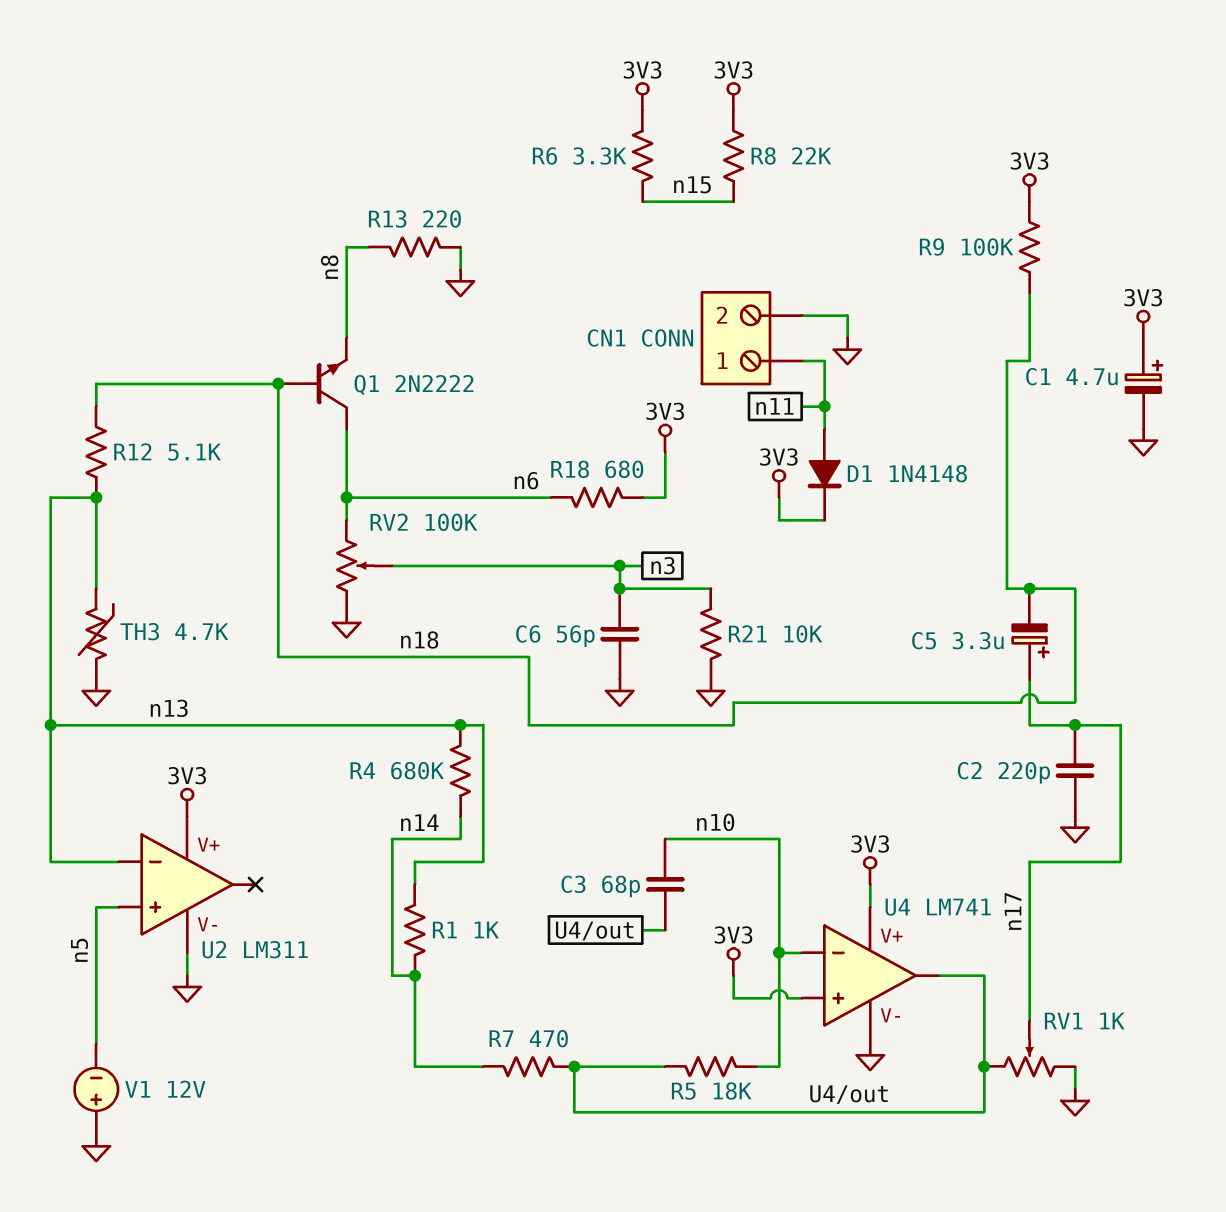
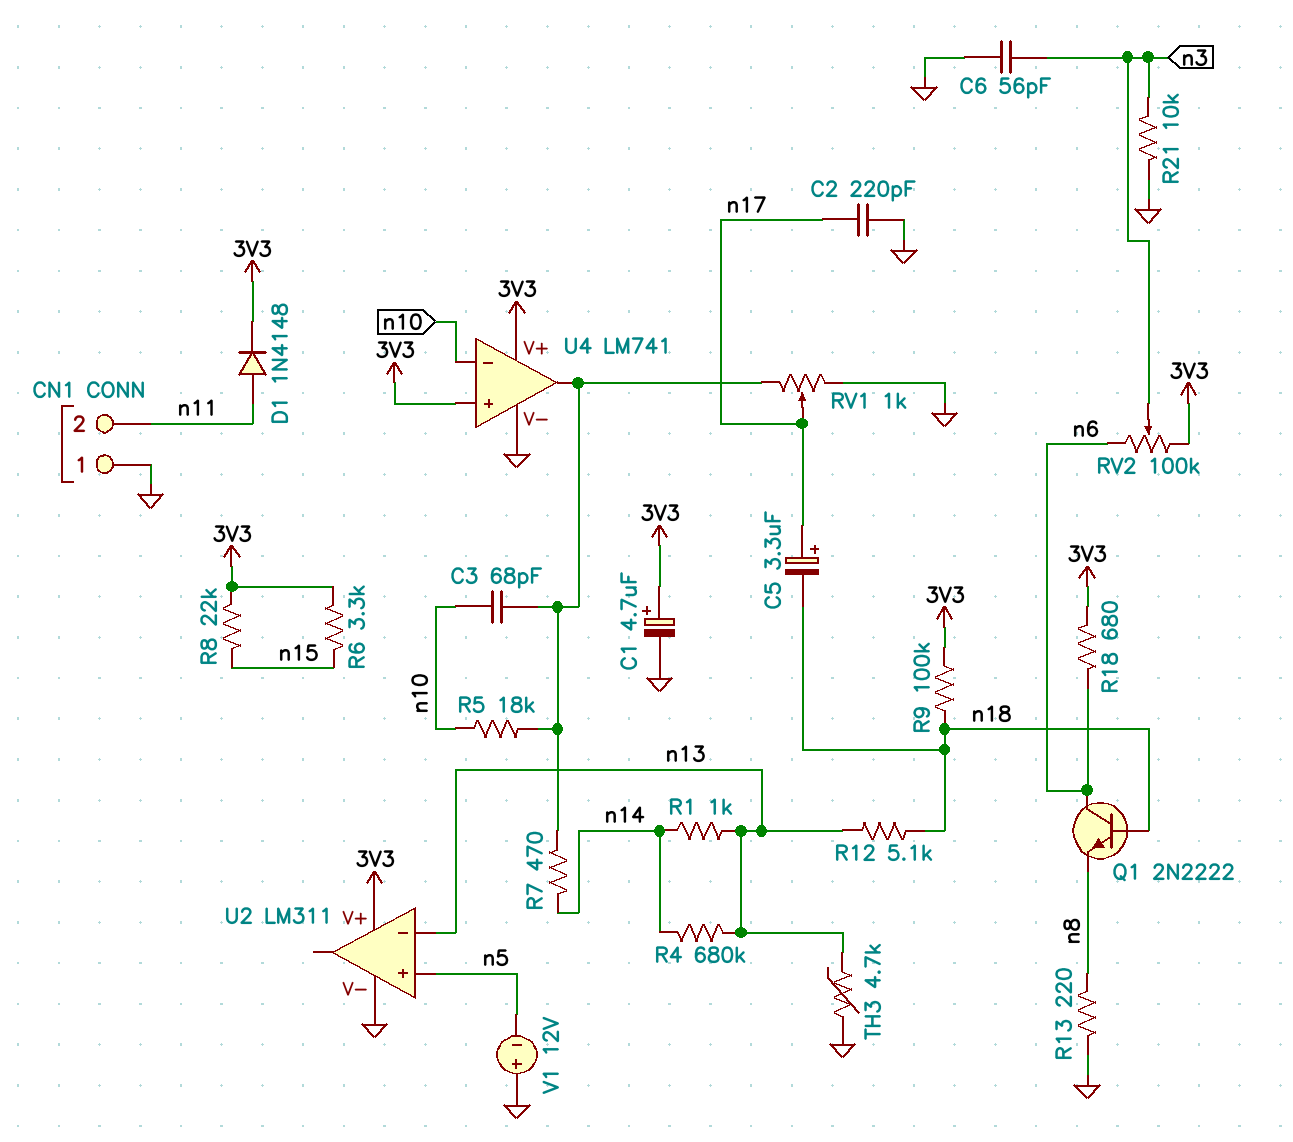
CN1 pin 1: n11 -> GND
CN1 pin 2: GND -> n11
RV2: 100k (GND, n6, wiper n3) -> 100k (3V3, n6, wiper n3)

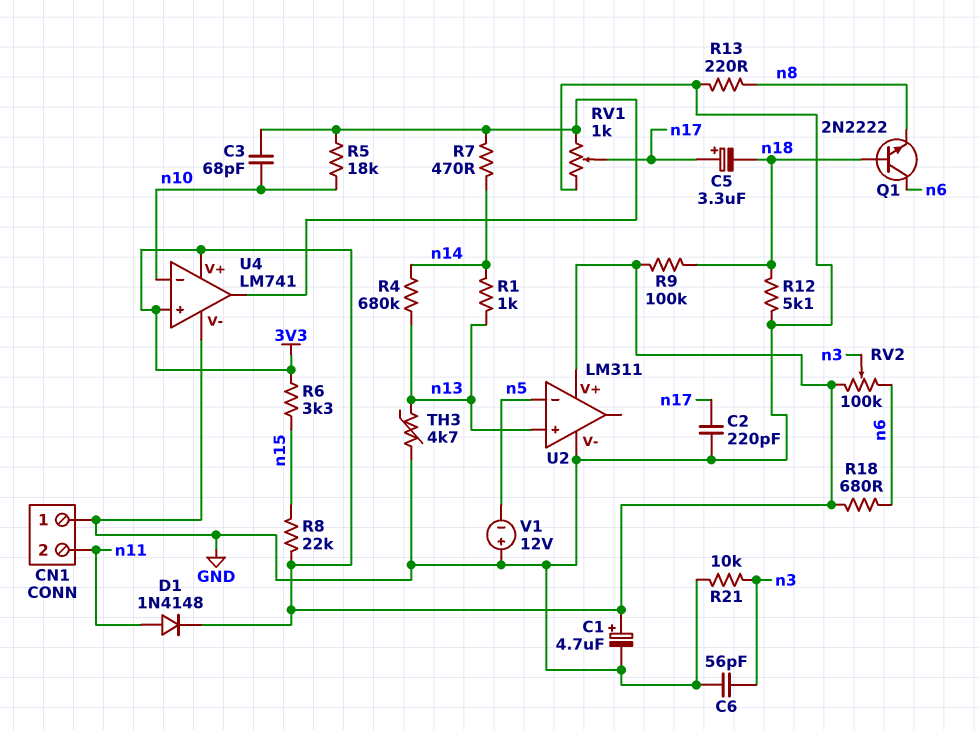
R12: 5.1k (n13, n18) -> 5.1k (GND, n18)
U2 pin in+: n5 -> n13
U2 pin in-: n13 -> n5

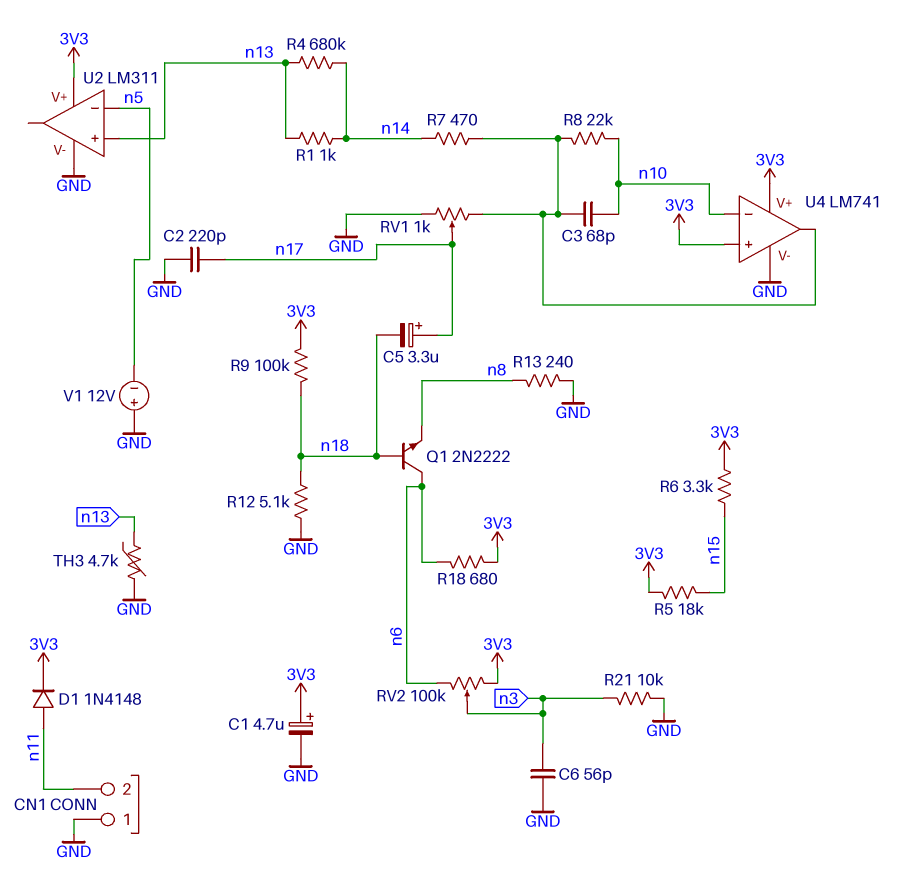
R5: 18k (U4/out, n10) -> 18k (3V3, n15)
R8: 22k (3V3, n15) -> 22k (U4/out, n10)
R13: 220 (GND, n8) -> 240 (GND, n8)

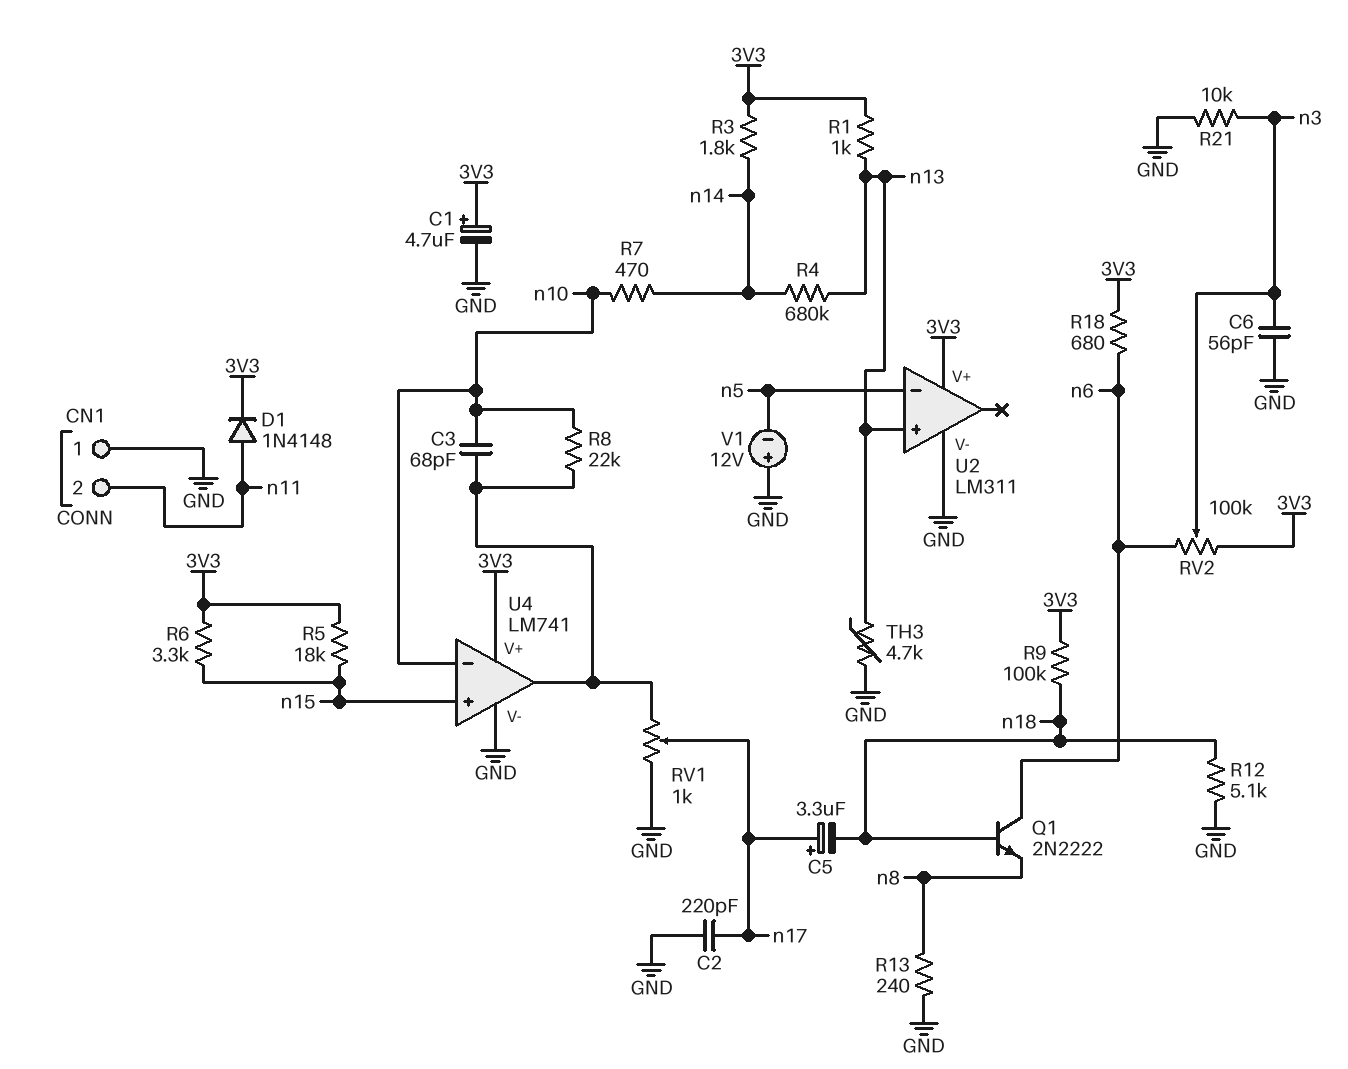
R1: 1k (n13, n14) -> 1k (3V3, n13)
R3: none -> 1.8k (3V3, n14)
R7: 470 (U4/out, n14) -> 470 (n10, n14)
U4 pin in+: 3V3 -> n15

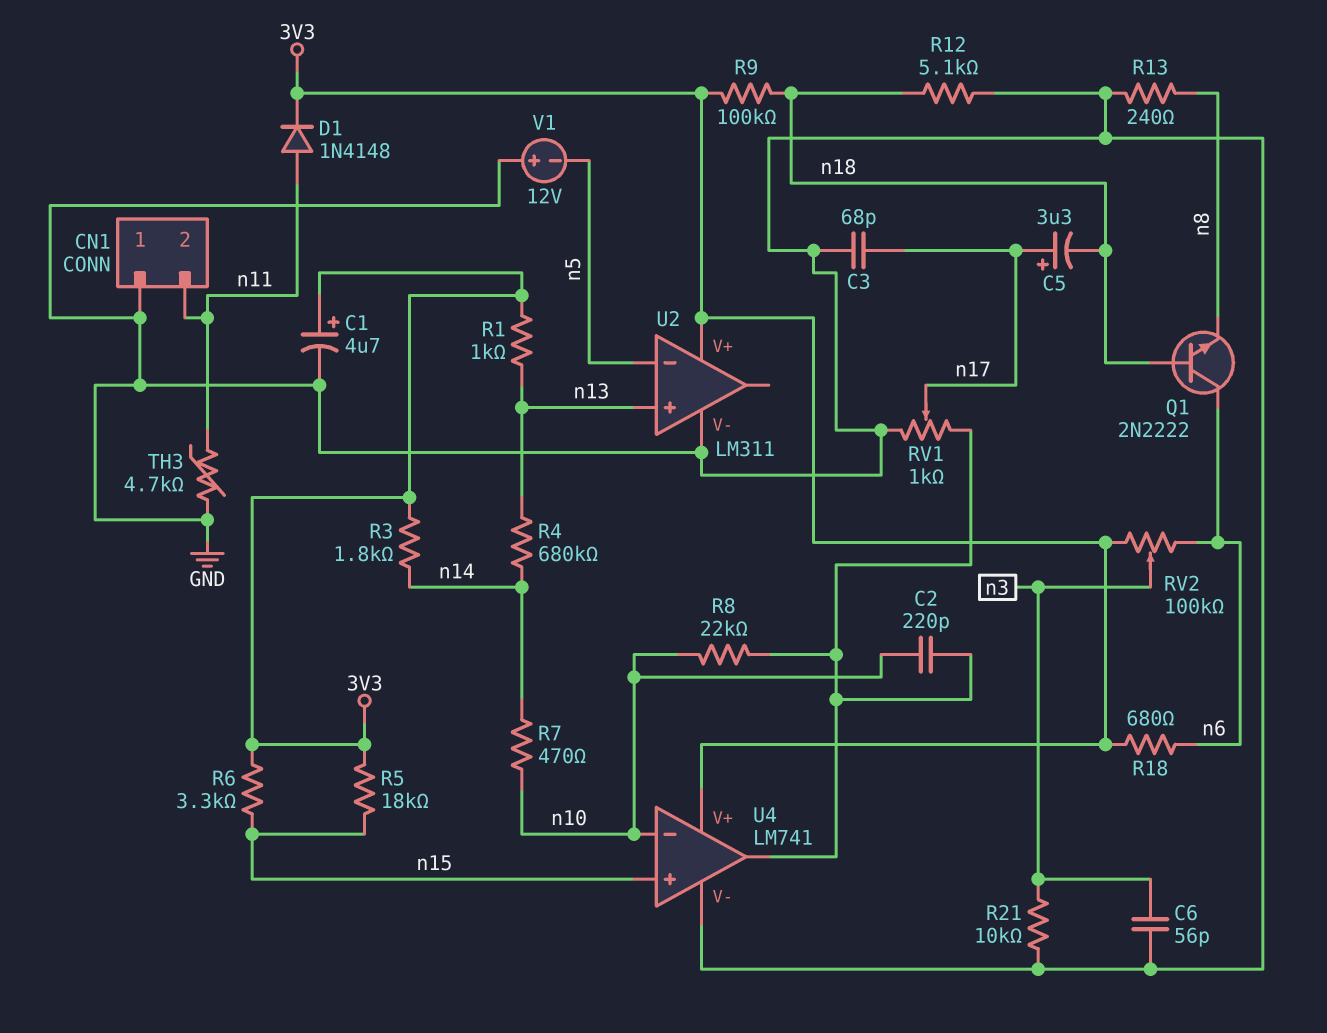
C2: 220pF (GND, n17) -> 220pF (U4/out, n10)
C3: 68pF (U4/out, n10) -> 68pF (GND, n17)
TH3: 4.7k (GND, n13) -> 4.7k (GND, n11)

